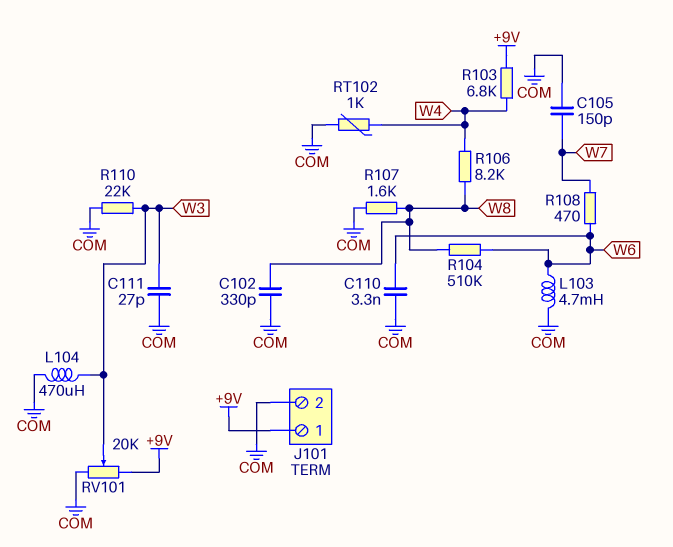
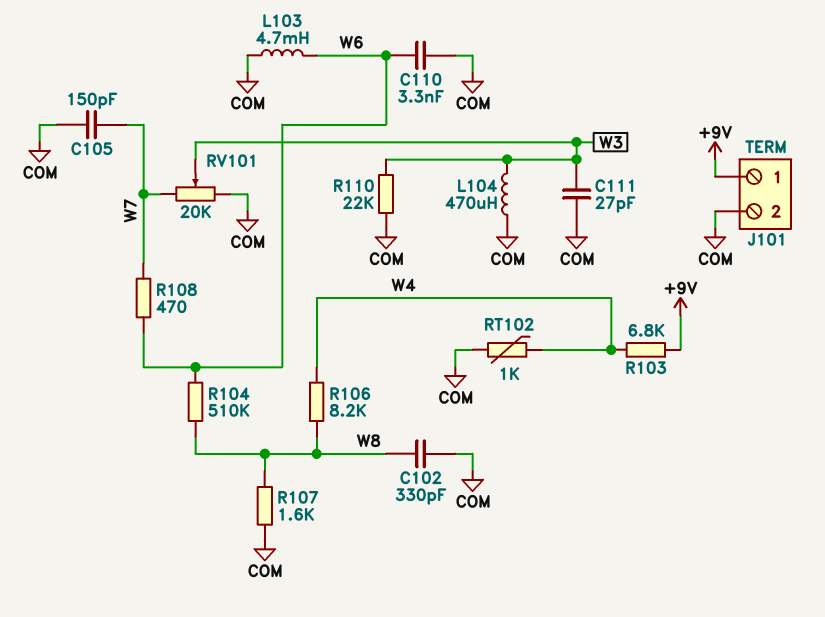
RV101: 20k (+9V, COM, wiper W3) -> 20k (COM, W7, wiper W3)

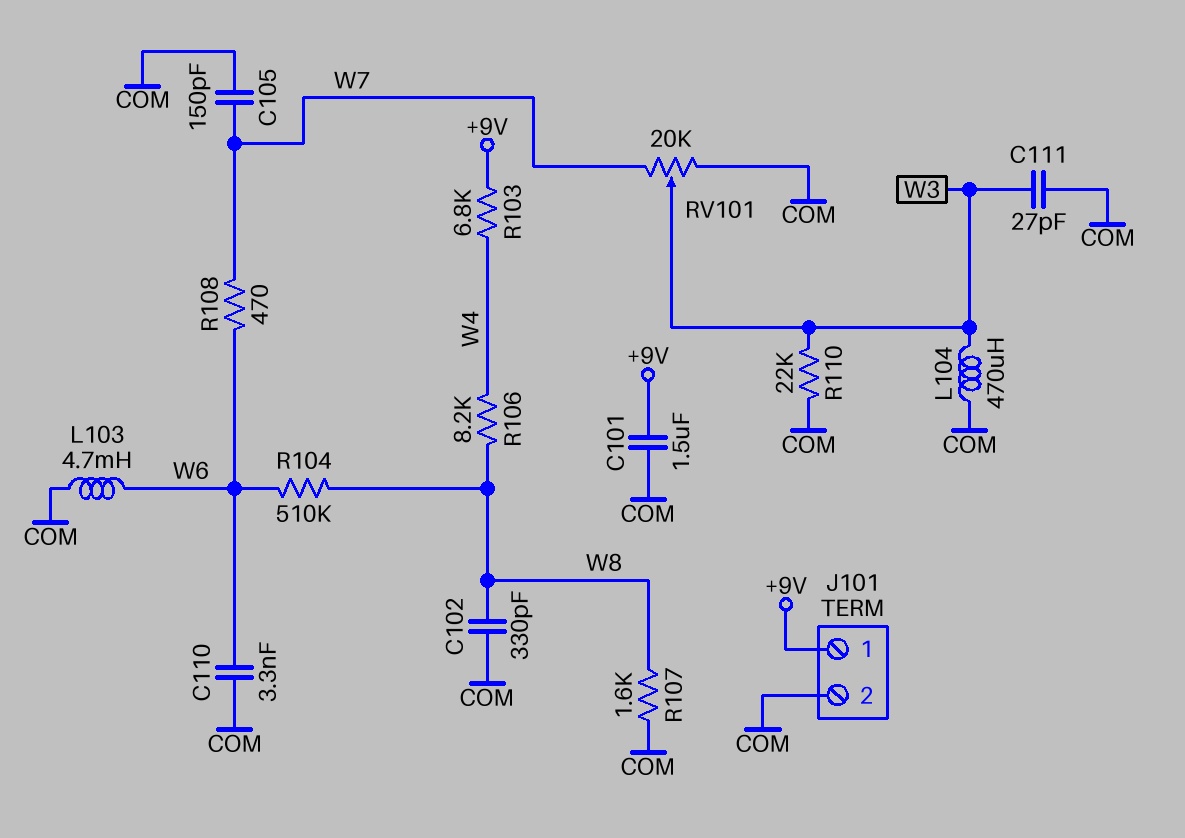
C101: none -> 1.5uF (+9V, COM)
RT102: 1k (COM, W4) -> none

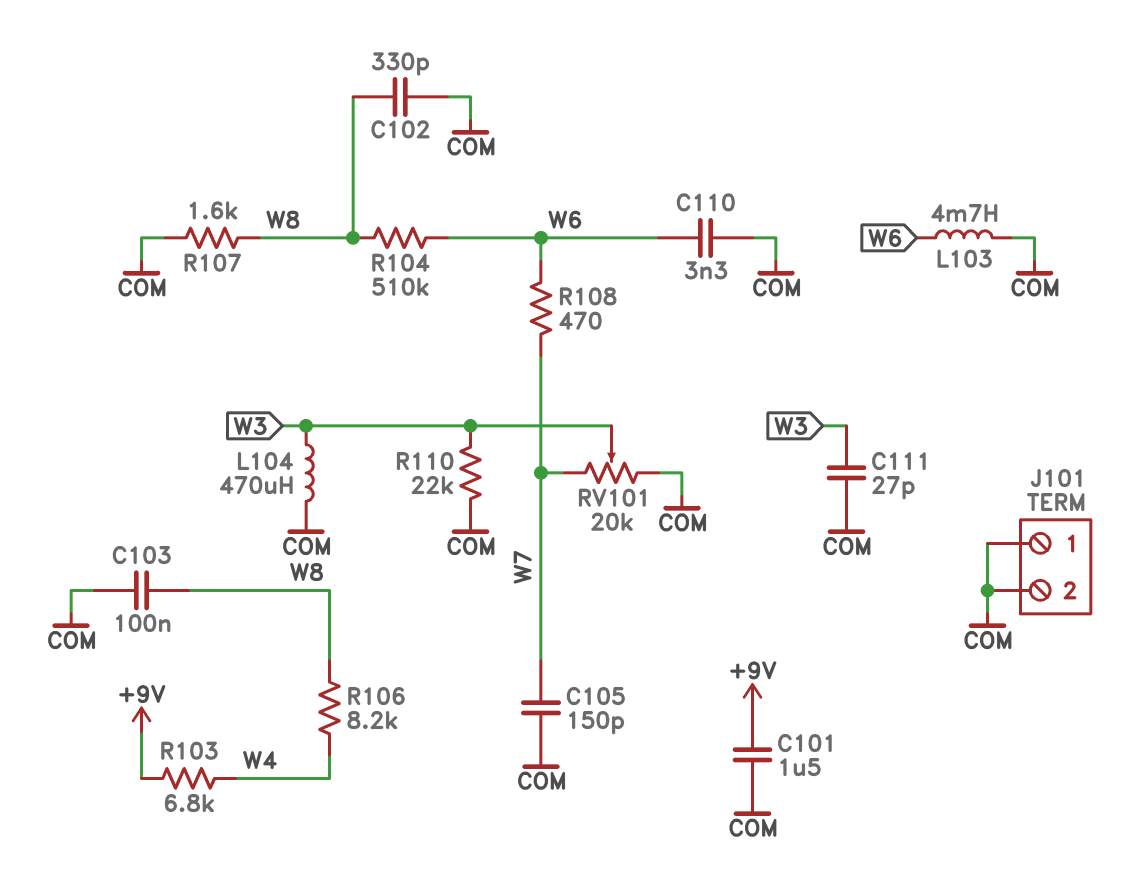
C103: none -> 100nF (COM, W8)
J101 pin 1: +9V -> COM

